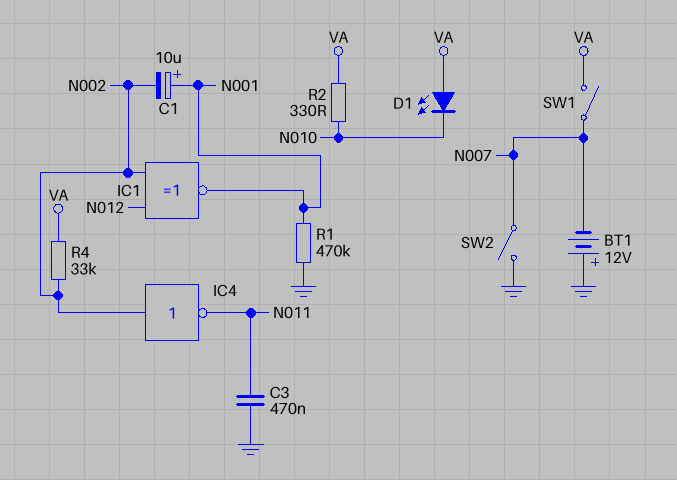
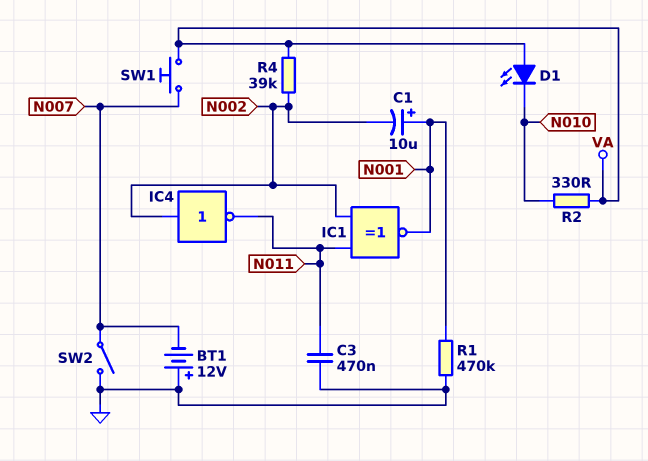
IC1: XNOR (in N002, in N012, out N001) -> XNOR (in N002, in N011, out N001)
R4: 33k (N002, VA) -> 39k (N002, VA)
SW1: switch (N007, VA) -> button (N007, VA)

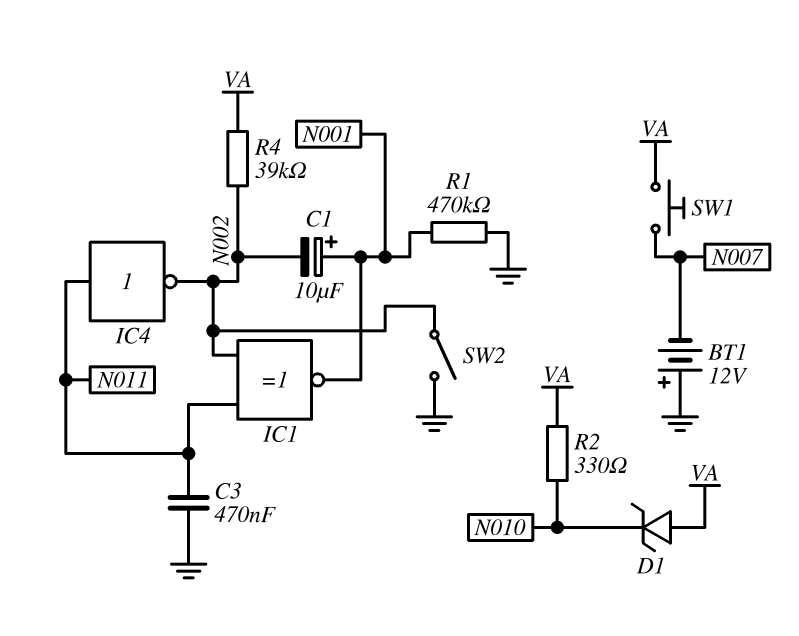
D1: LED (A VA, K N010) -> zener (A VA, K N010)
IC4: NOT (in N002, out N011) -> NOT (in N011, out N002)
SW2: switch (GND, N007) -> switch (GND, N002)

